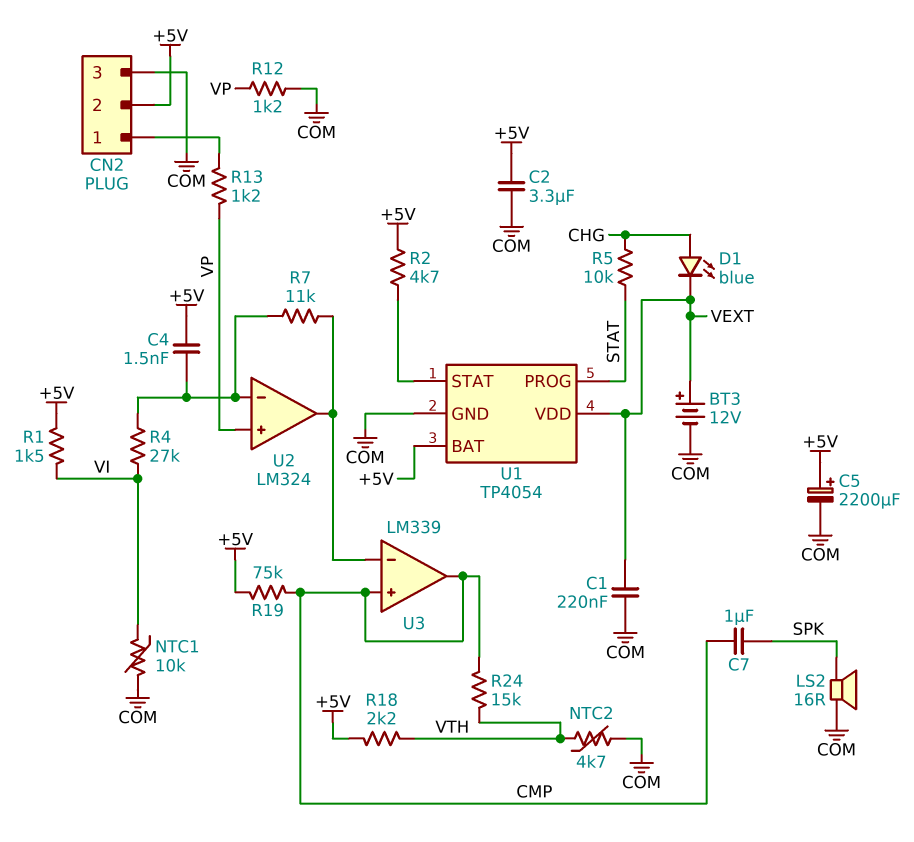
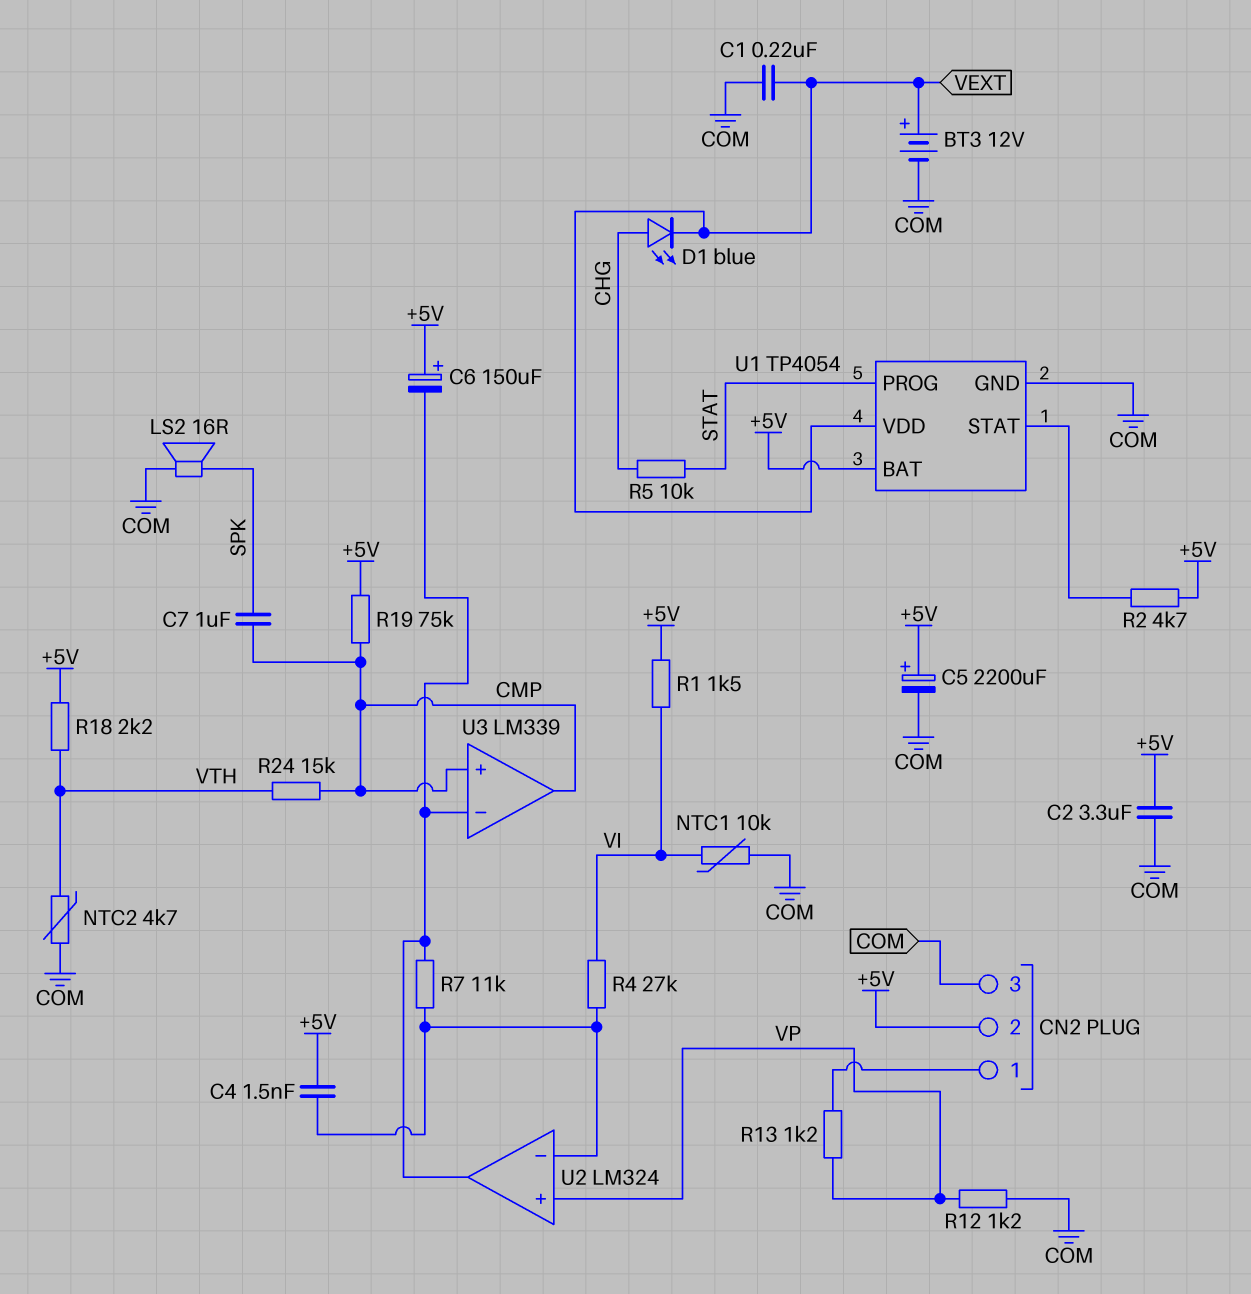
C6: none -> 150uF (plus +5V, minus U2/out)

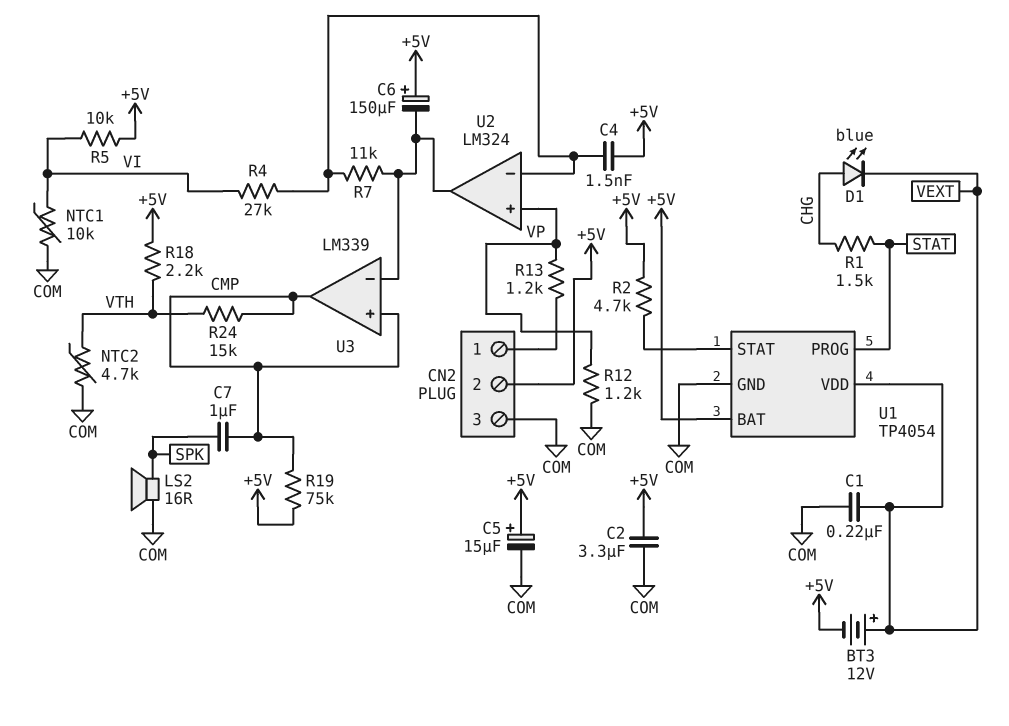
BT3: 12V (plus VEXT, minus COM) -> 12V (plus VEXT, minus +5V)
C5: 2200uF (plus +5V, minus COM) -> 15uF (plus +5V, minus COM)
R1: 1.5k (+5V, VI) -> 1.5k (CHG, STAT)
R5: 10k (CHG, STAT) -> 10k (+5V, VI)

